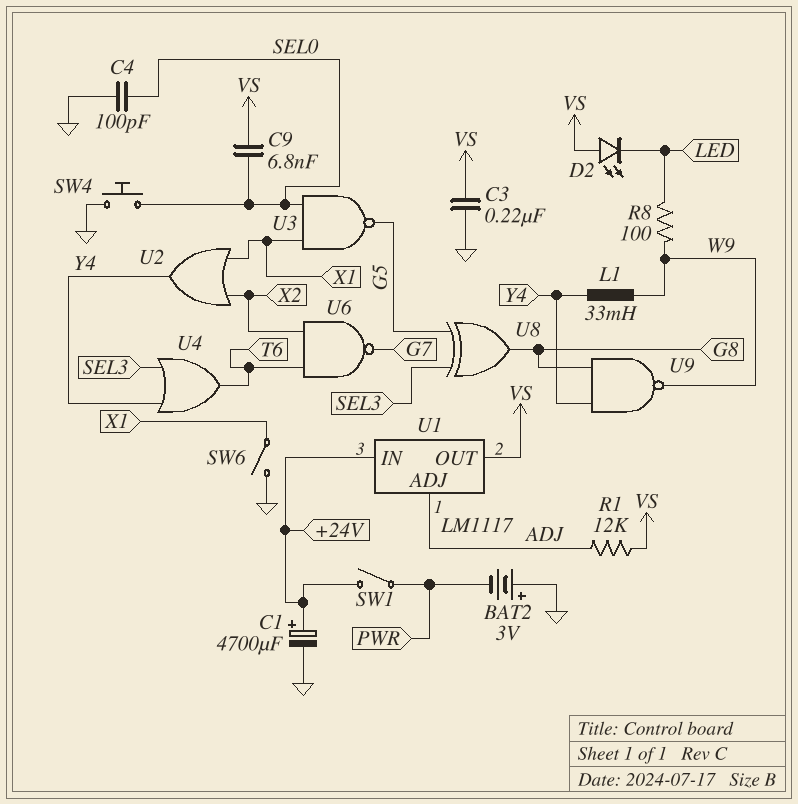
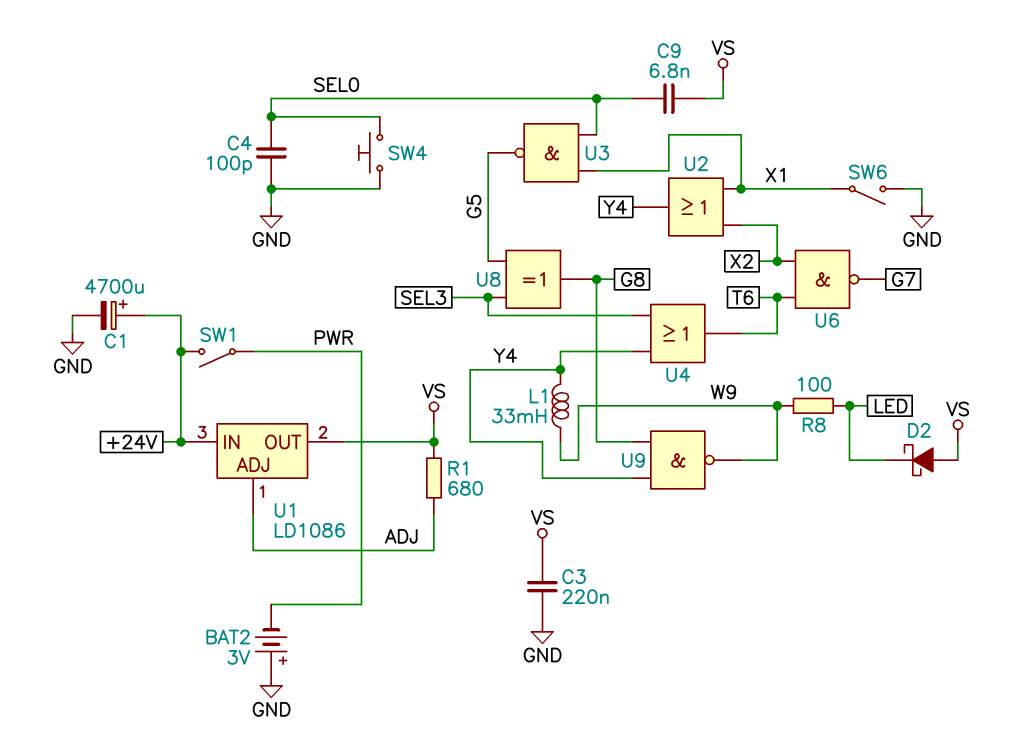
D2: LED (A VS, K LED) -> schottky (A VS, K LED)
R1: 12k (ADJ, VS) -> 680 (ADJ, VS)
U1: LM1117 -> LD1086

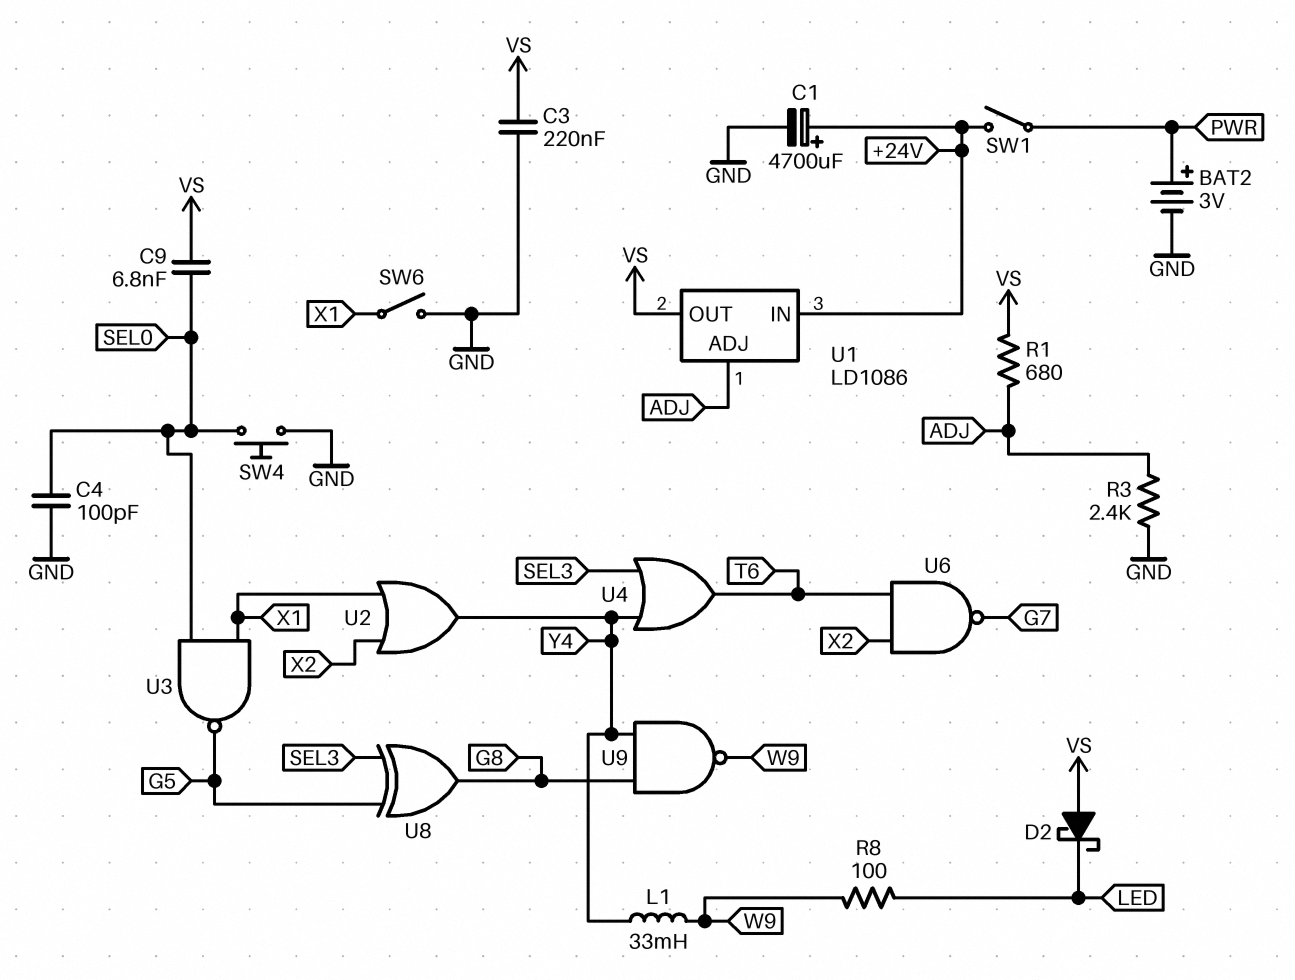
BAT2: 3V (plus GND, minus PWR) -> 3V (plus PWR, minus GND)
R3: none -> 2.4k (ADJ, GND)

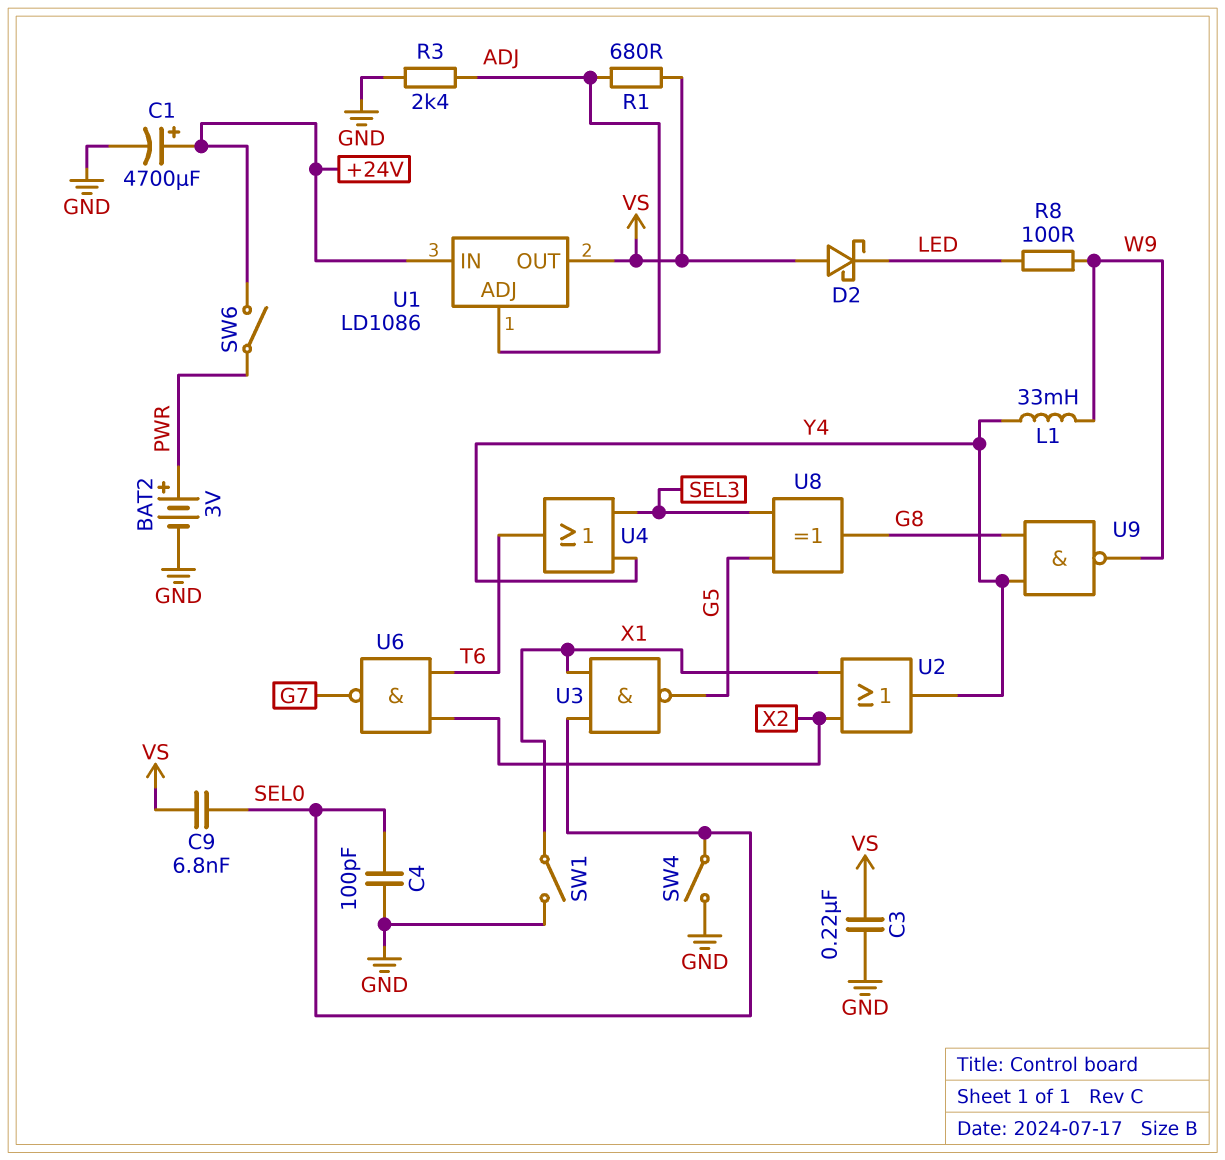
SW1: switch (+24V, PWR) -> switch (GND, X1)
SW4: button (GND, SEL0) -> switch (GND, SEL0)
SW6: switch (GND, X1) -> switch (+24V, PWR)

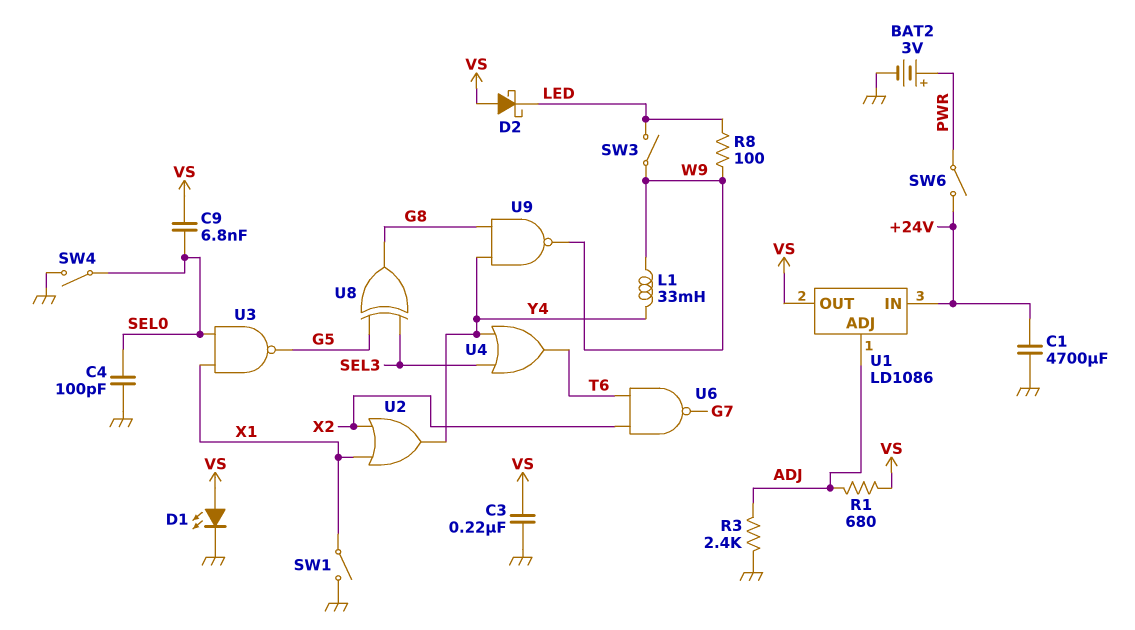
C1: 4700uF (plus +24V, minus GND) -> 4700uF (+24V, GND)
D1: none -> LED (A VS, K GND)
SW3: none -> switch (LED, W9)

